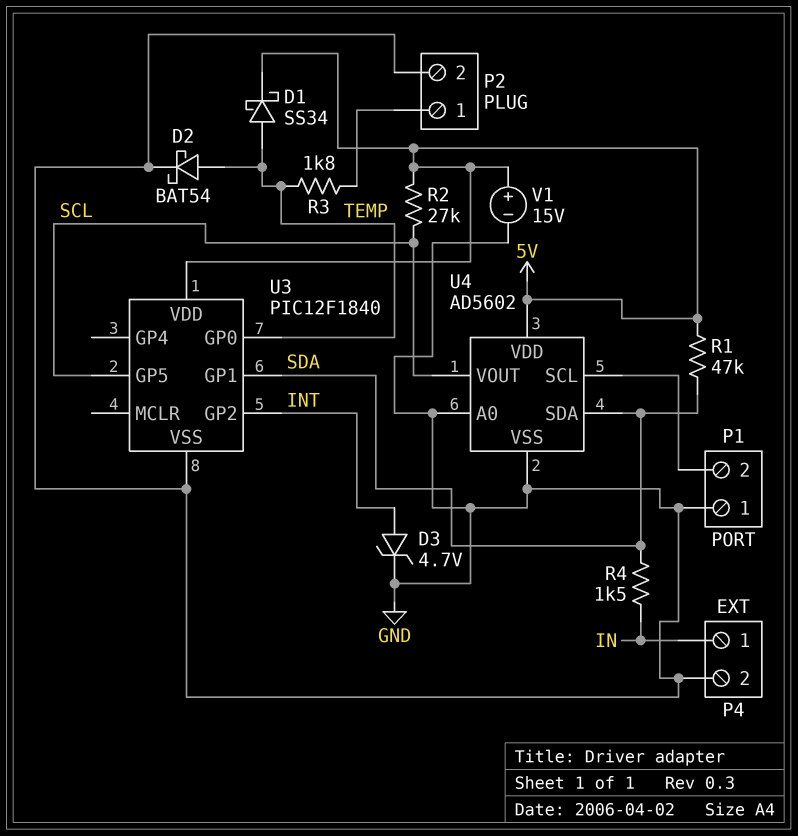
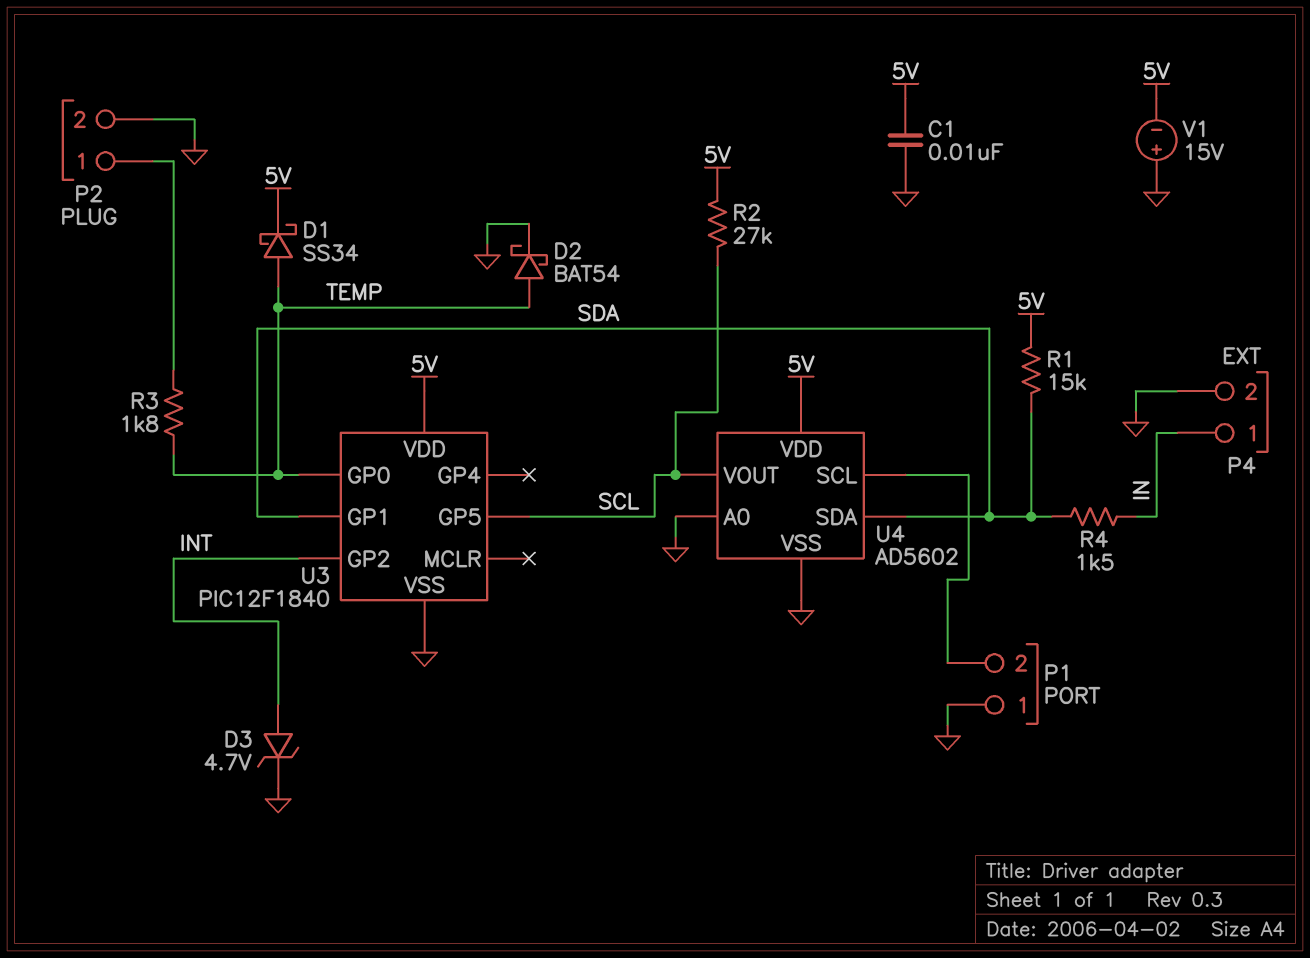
C1: none -> 10nF (5V, GND)
R1: 47k (5V, SDA) -> 15k (5V, SDA)
V1: 15V (plus 5V, minus GND) -> 15V (plus GND, minus 5V)

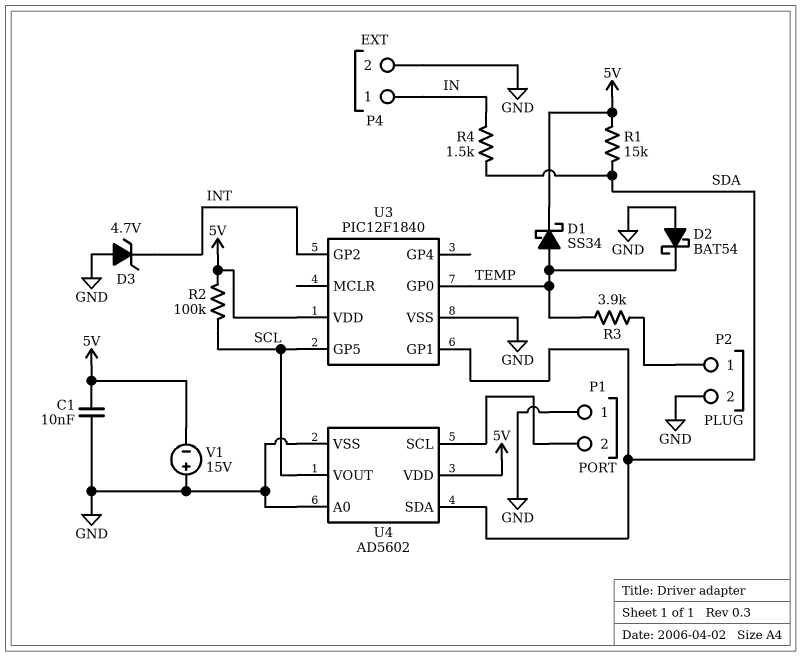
D2: schottky BAT54 (A TEMP, K GND) -> schottky BAT54 (A GND, K TEMP)
D3: zener 4.7V (A INT, K GND) -> zener 4.7V (A GND, K INT)
R2: 27k (5V, SCL) -> 100k (5V, SCL)
R3: 1.8k (P2/1, TEMP) -> 3.9k (P2/1, TEMP)

